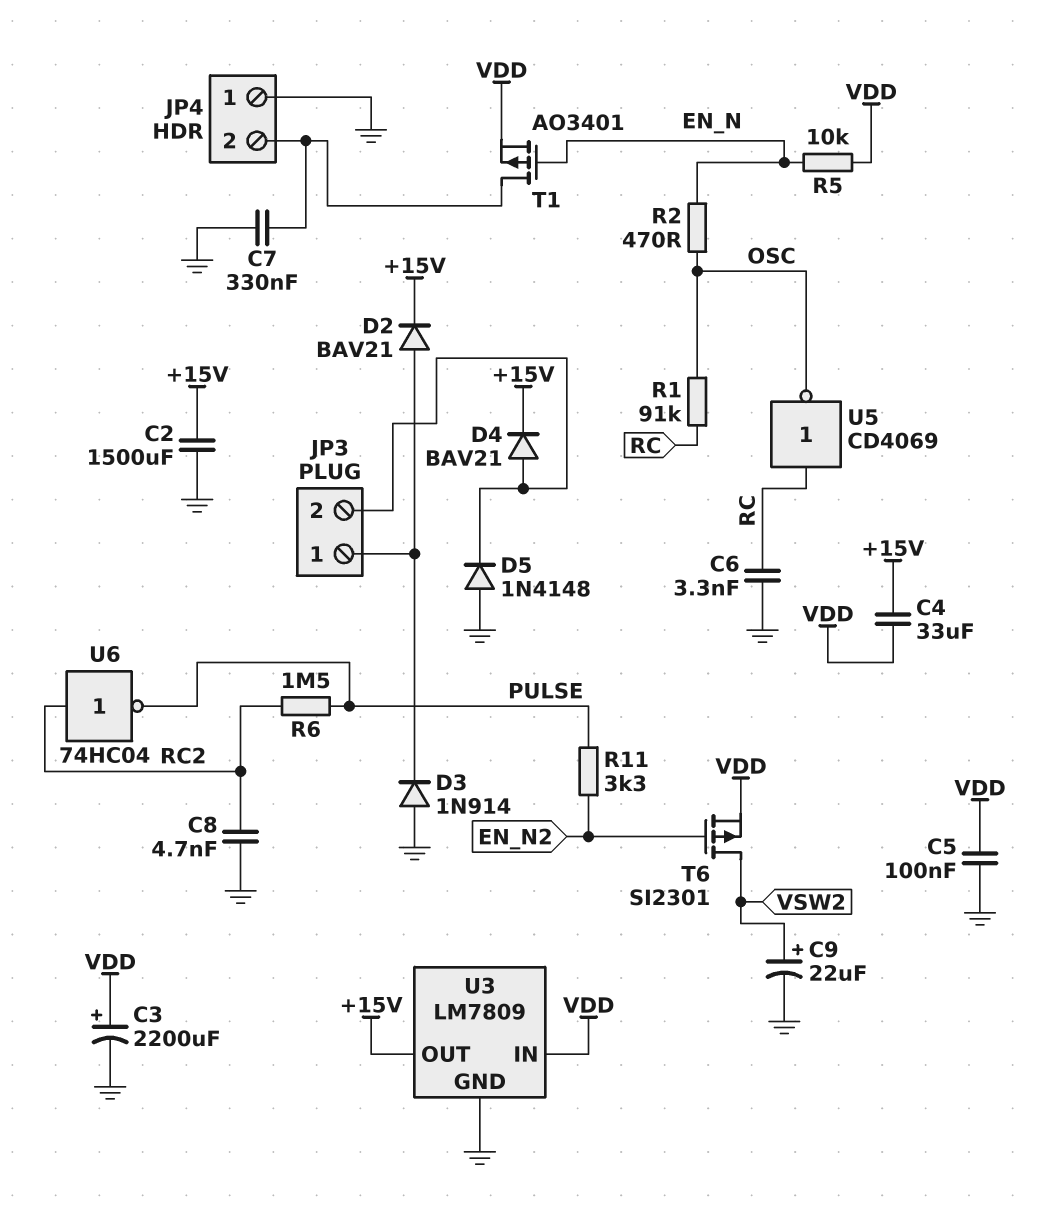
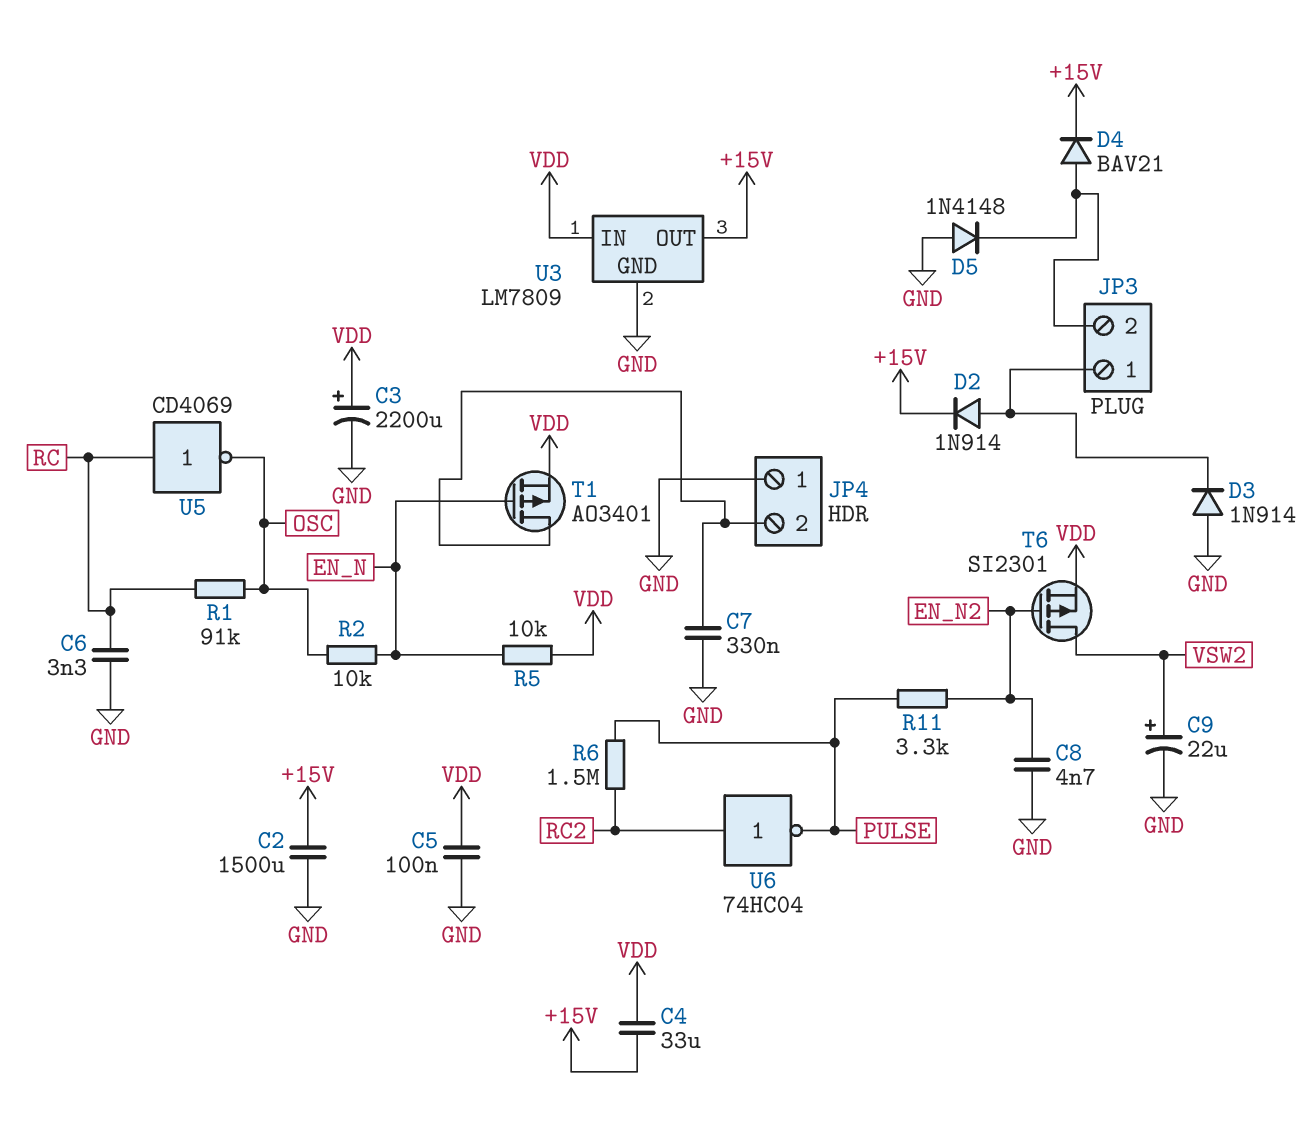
C8: 4.7nF (GND, RC2) -> 4.7nF (EN_N2, GND)
D2: diode BAV21 (A JP3/1, K +15V) -> diode 1N914 (A JP3/1, K +15V)
R2: 470 (EN_N, OSC) -> 10k (EN_N, OSC)

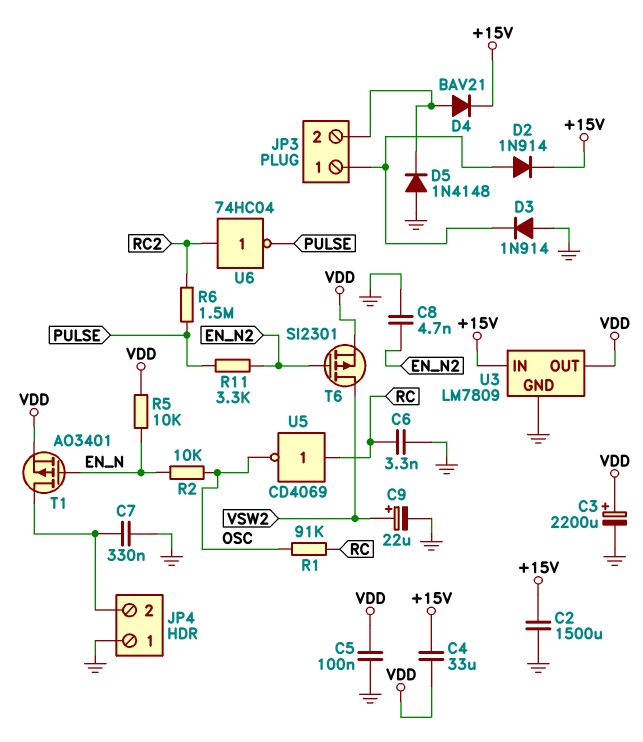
U3 pin IN: VDD -> +15V
U3 pin OUT: +15V -> VDD

